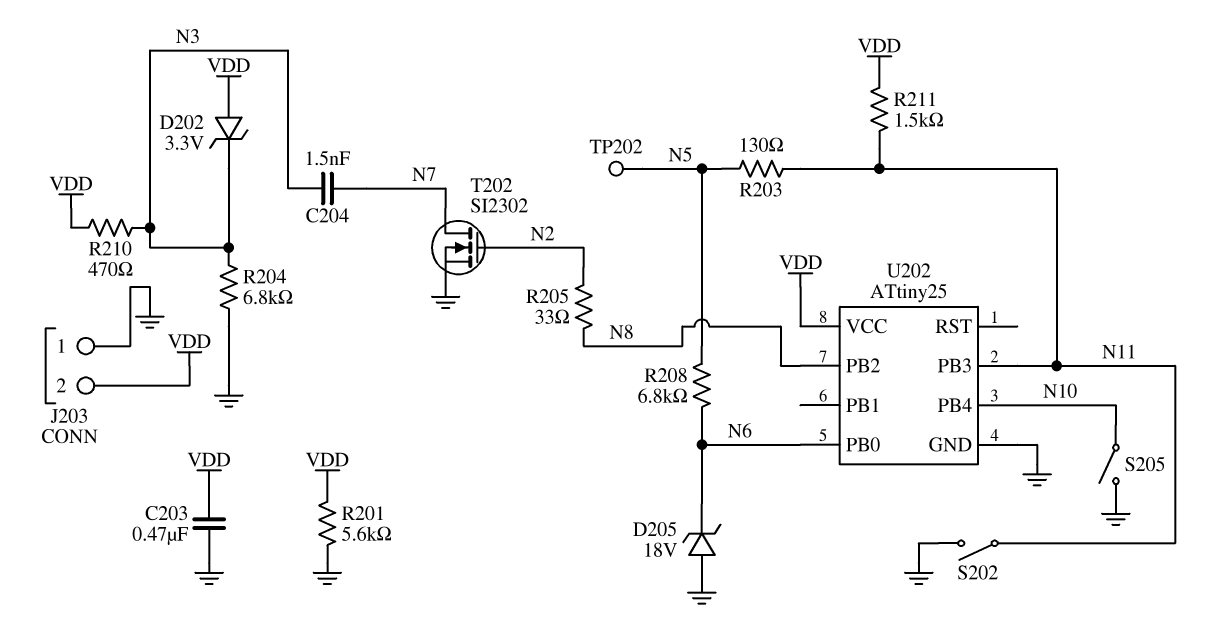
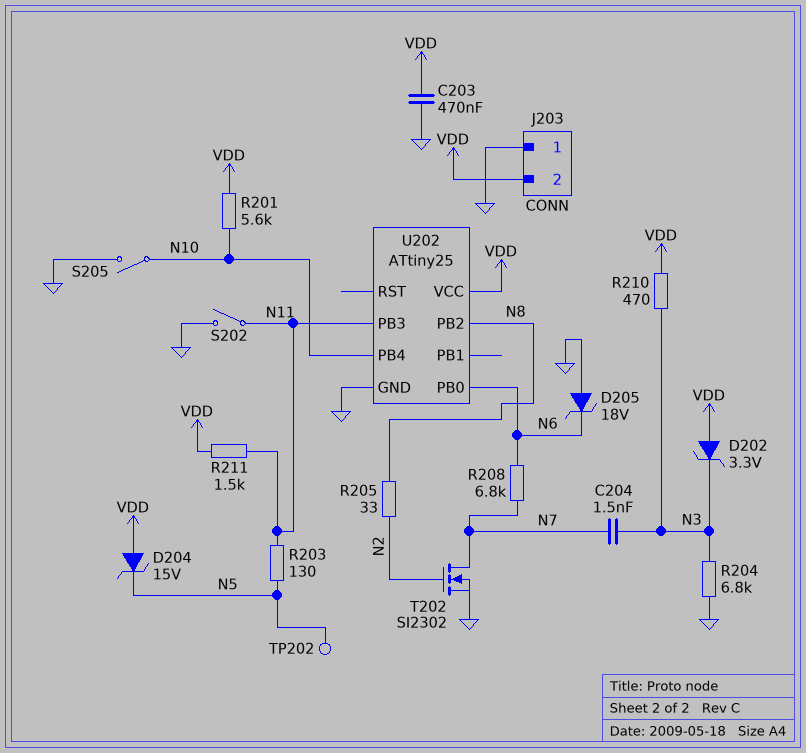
D204: none -> zener 15V (A VDD, K N5)
R201: 5.6k (GND, VDD) -> 5.6k (N10, VDD)
R208: 6.8k (N5, N6) -> 6.8k (N6, N7)

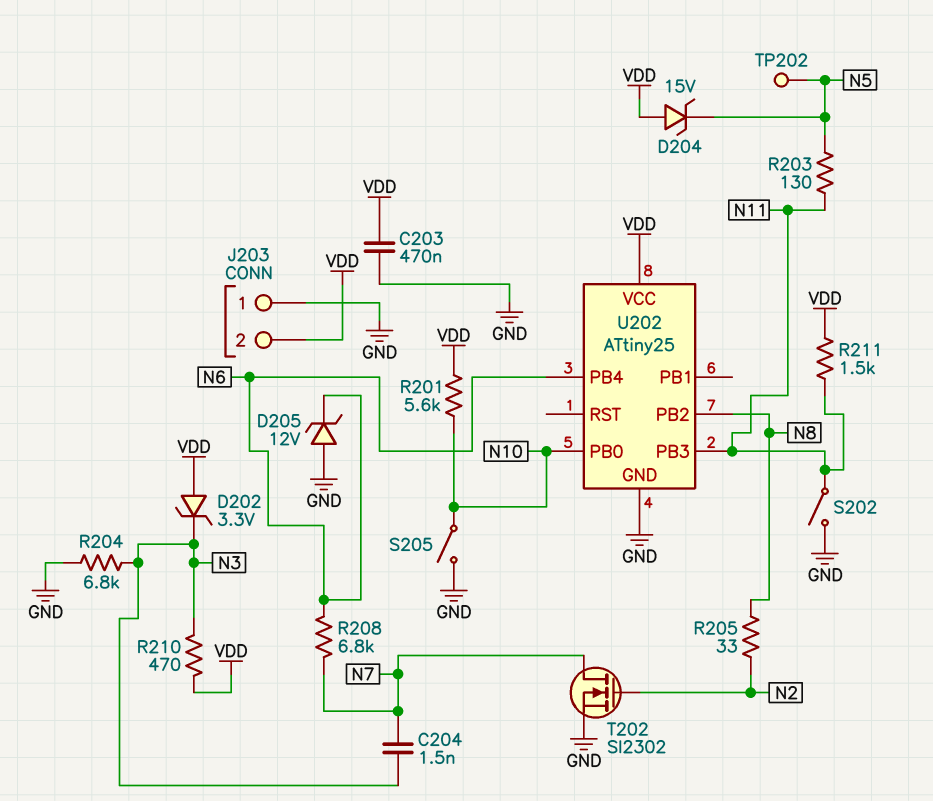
D205: zener 18V (A GND, K N6) -> zener 12V (A GND, K N6)
U202 pin PB0: N6 -> N10
U202 pin PB4: N10 -> N6

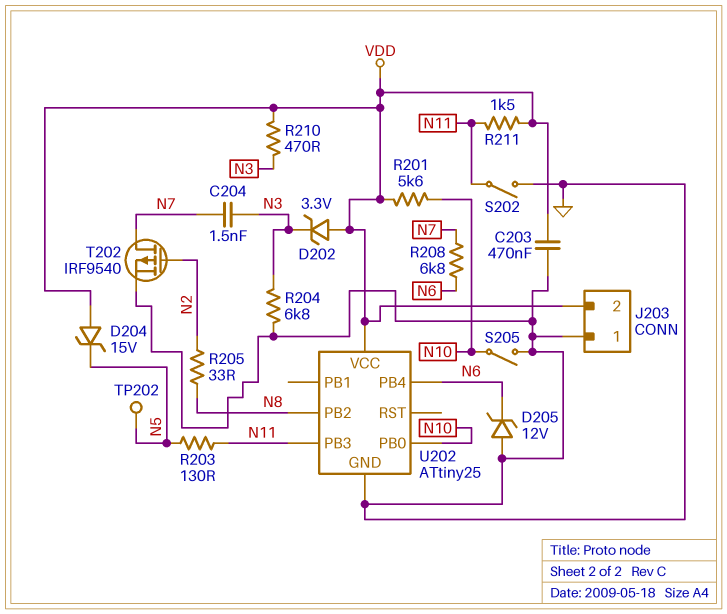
T202: NMOS SI2302 (G N2, D N7, S GND) -> PMOS IRF9540 (G N2, D N7, S GND)

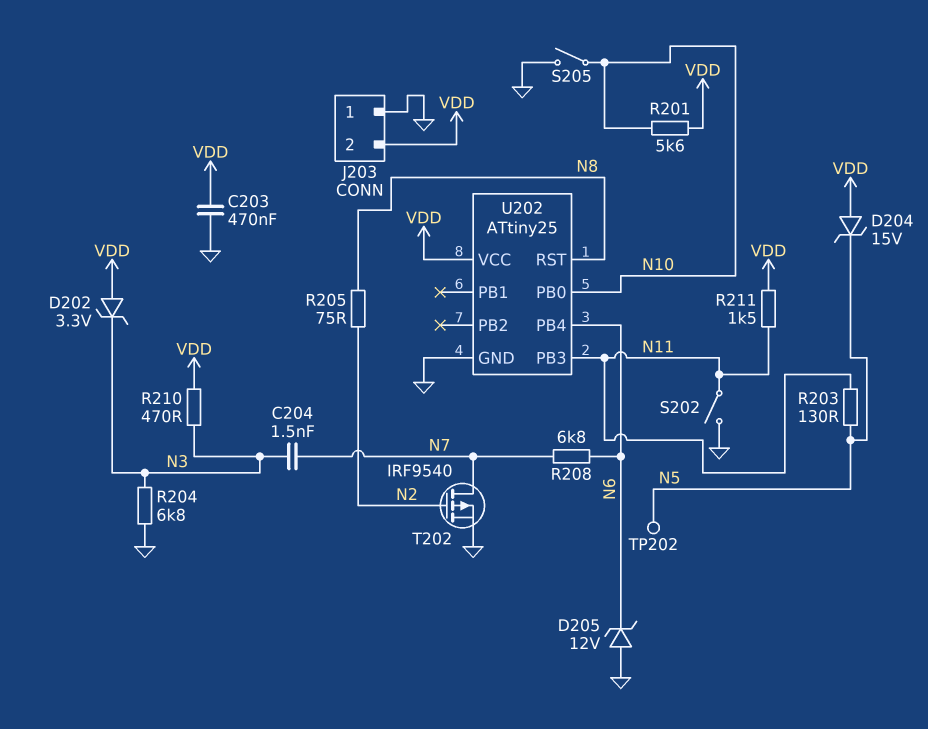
R205: 33 (N2, N8) -> 75 (N2, N8)
U202 pin PB2: N8 -> none
U202 pin RST: none -> N8

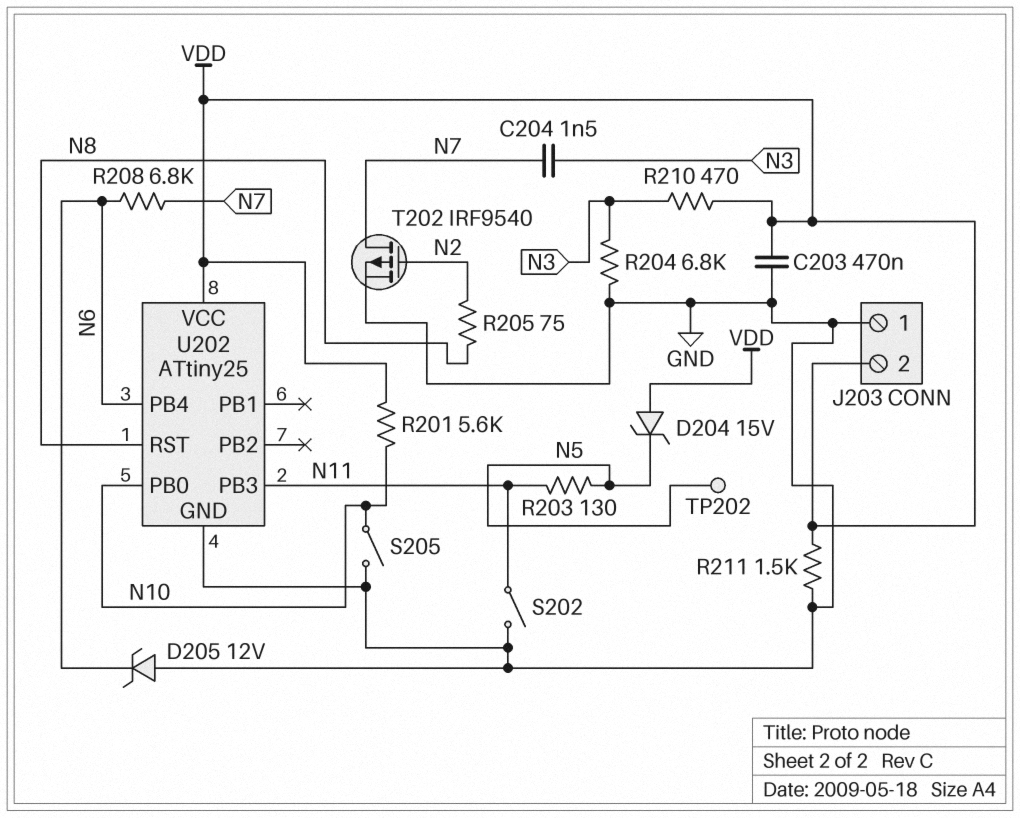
D202: zener 3.3V (A VDD, K N3) -> none
R211: 1.5k (N11, VDD) -> 1.5k (GND, VDD)

